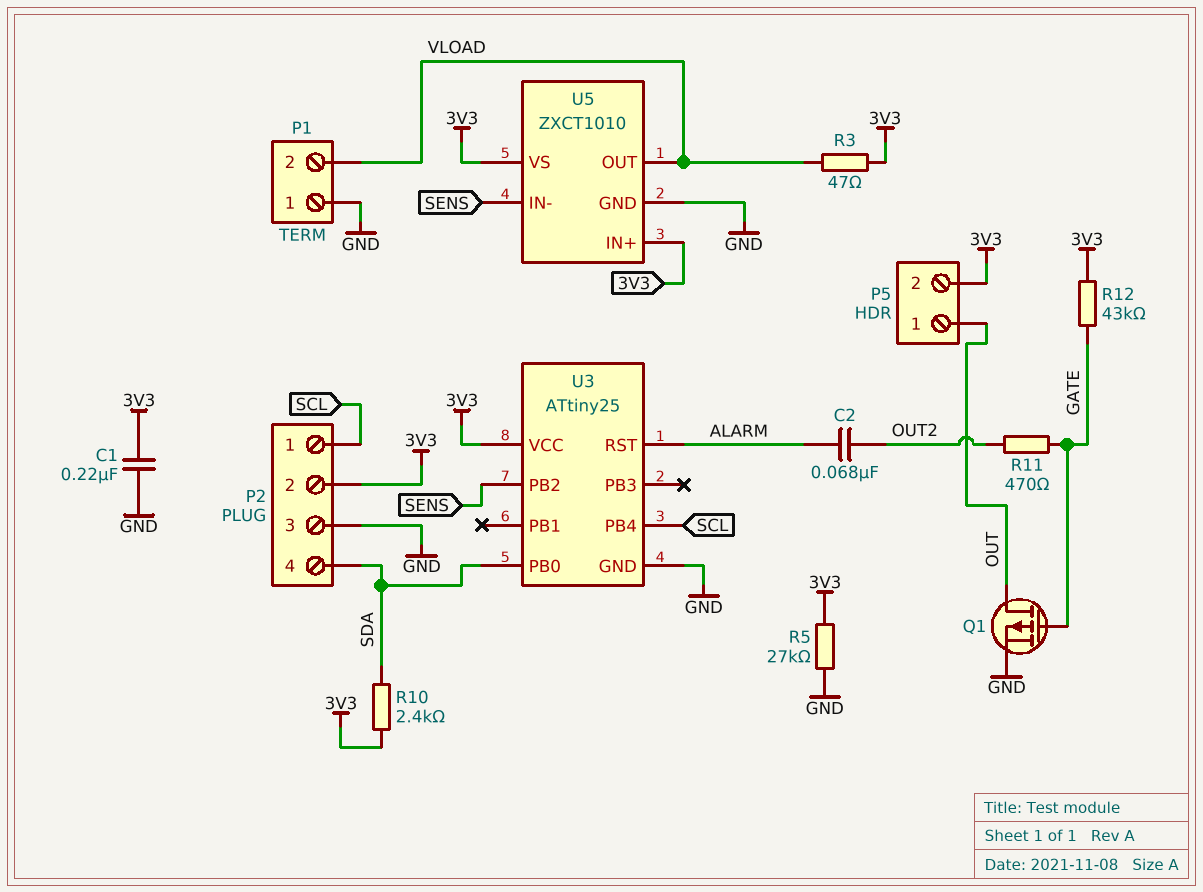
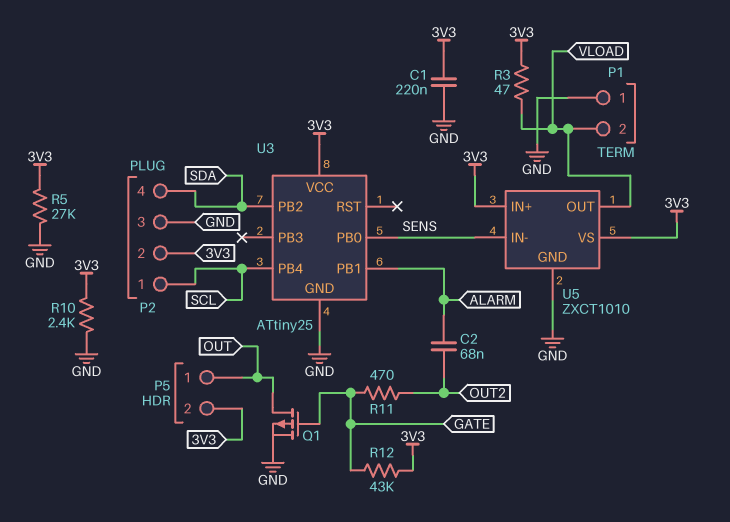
R10: 2.4k (3V3, SDA) -> 2.4k (3V3, GND)
U3 pin PB0: SDA -> SENS
U3 pin PB1: none -> ALARM
U3 pin PB2: SENS -> SDA
U3 pin RST: ALARM -> none

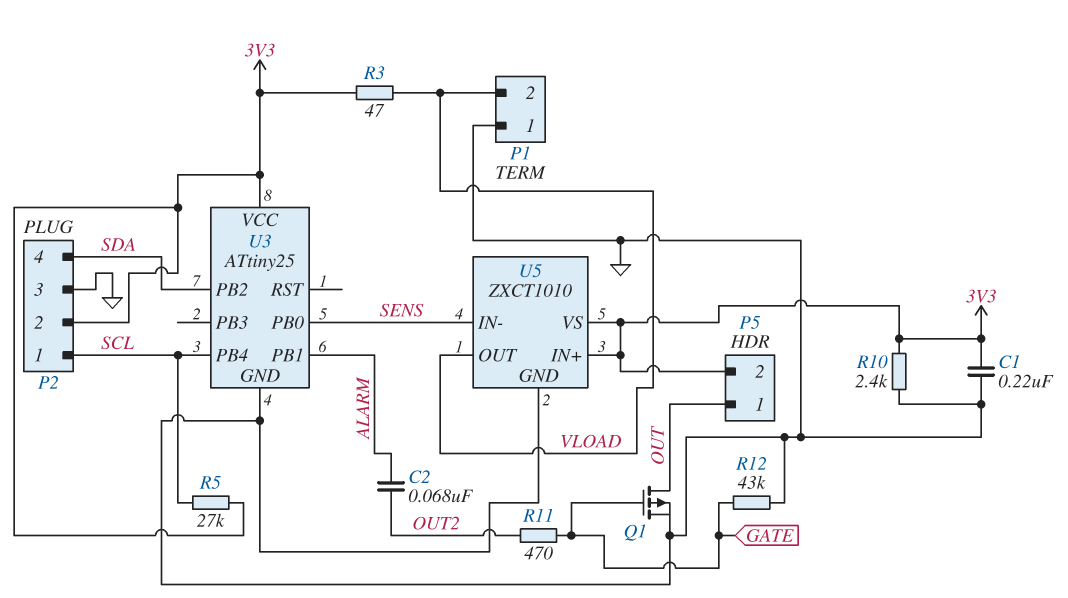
R5: 27k (3V3, GND) -> 27k (3V3, SCL)
R12: 43k (3V3, GATE) -> 43k (GATE, GND)

